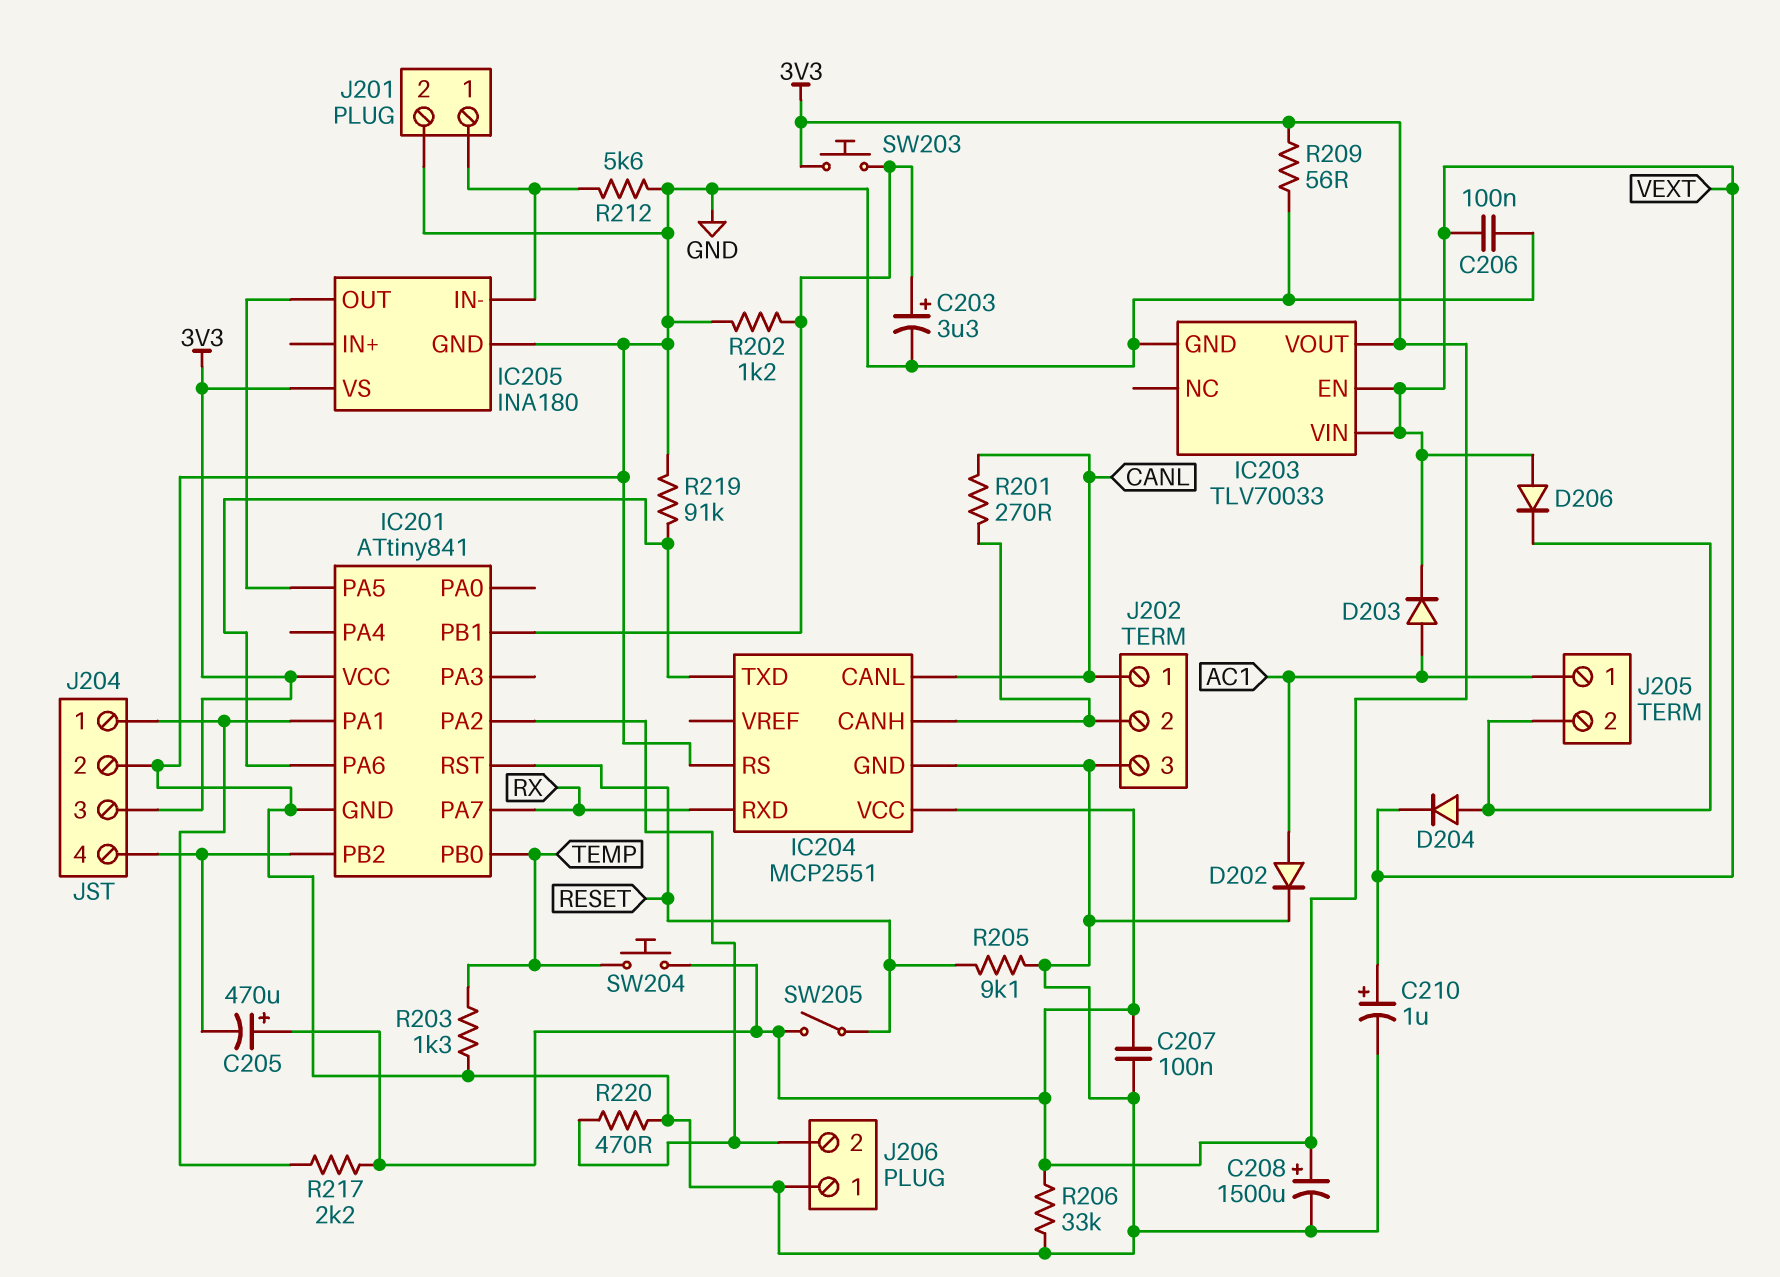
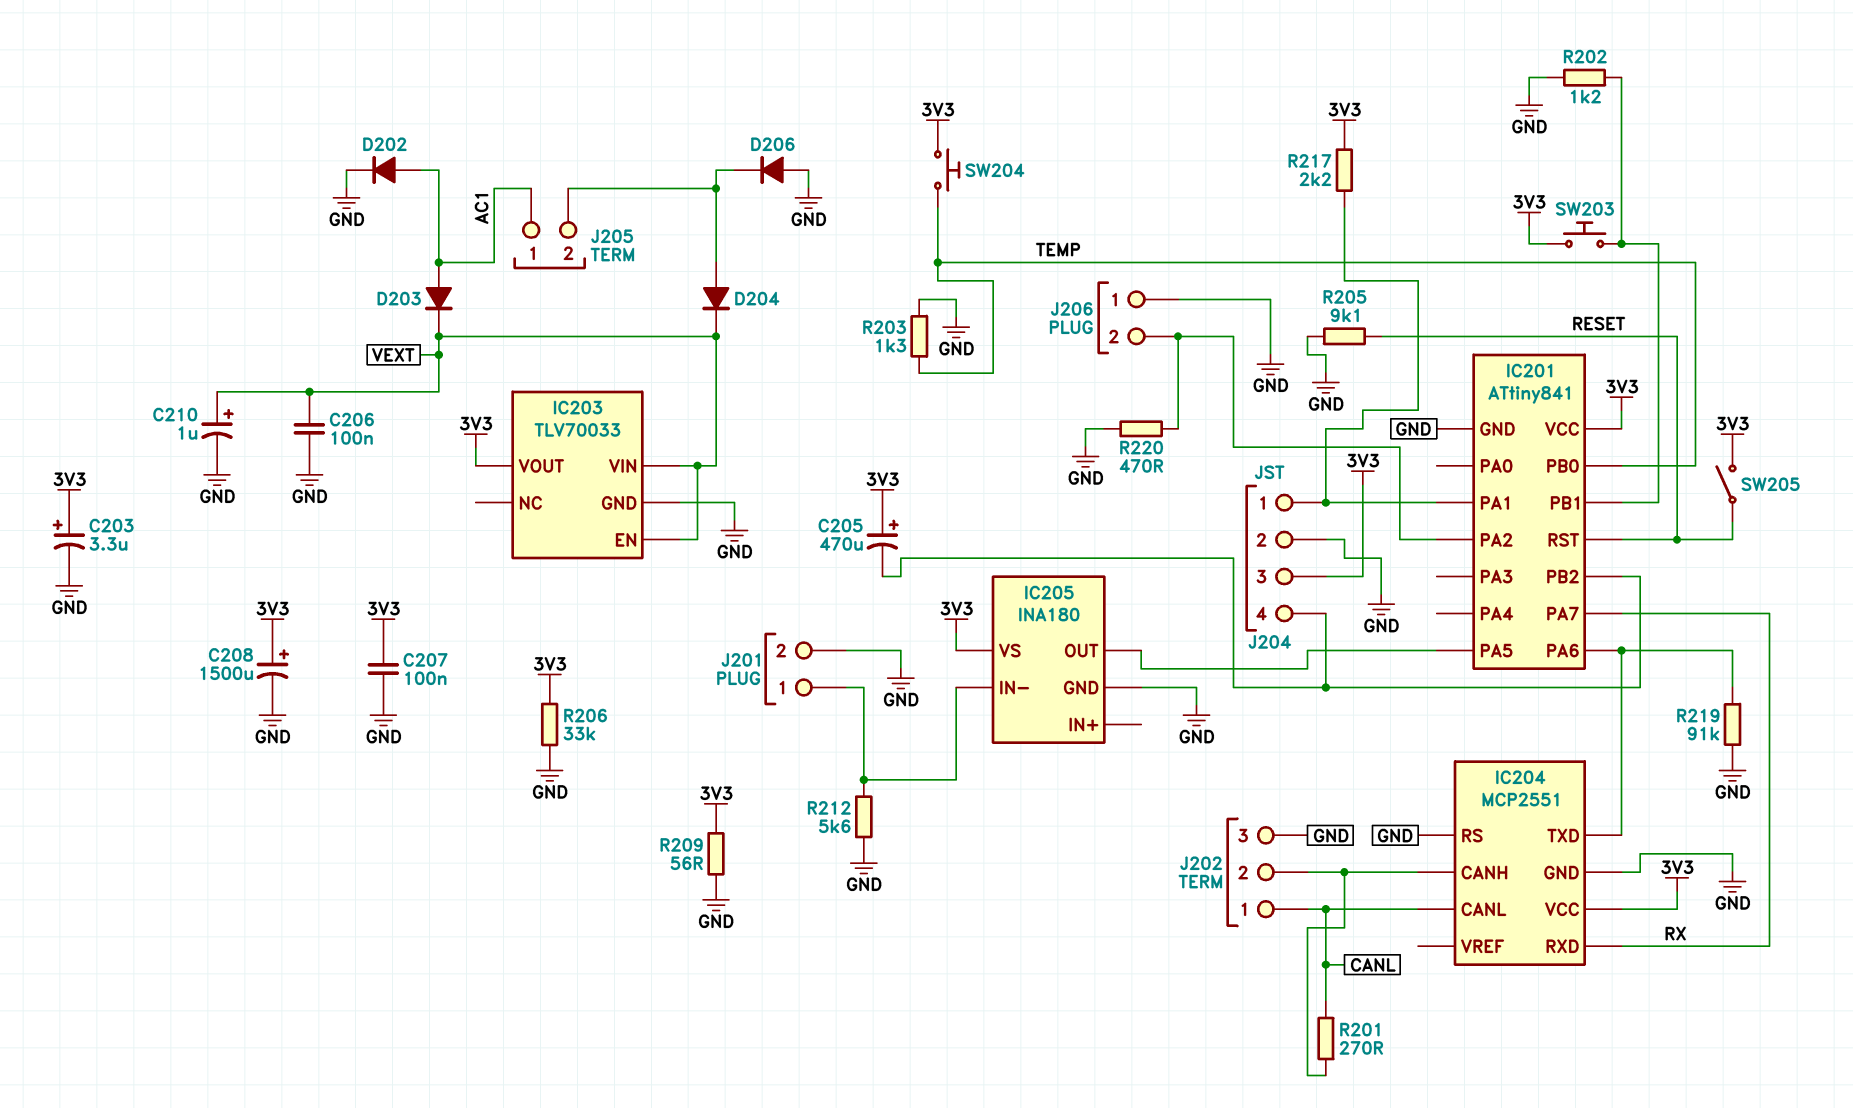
C203: 3.3uF (plus IC201/PB1, minus GND) -> 3.3uF (plus 3V3, minus GND)
D206: diode (A VEXT, K J205/2) -> diode (A GND, K J205/2)

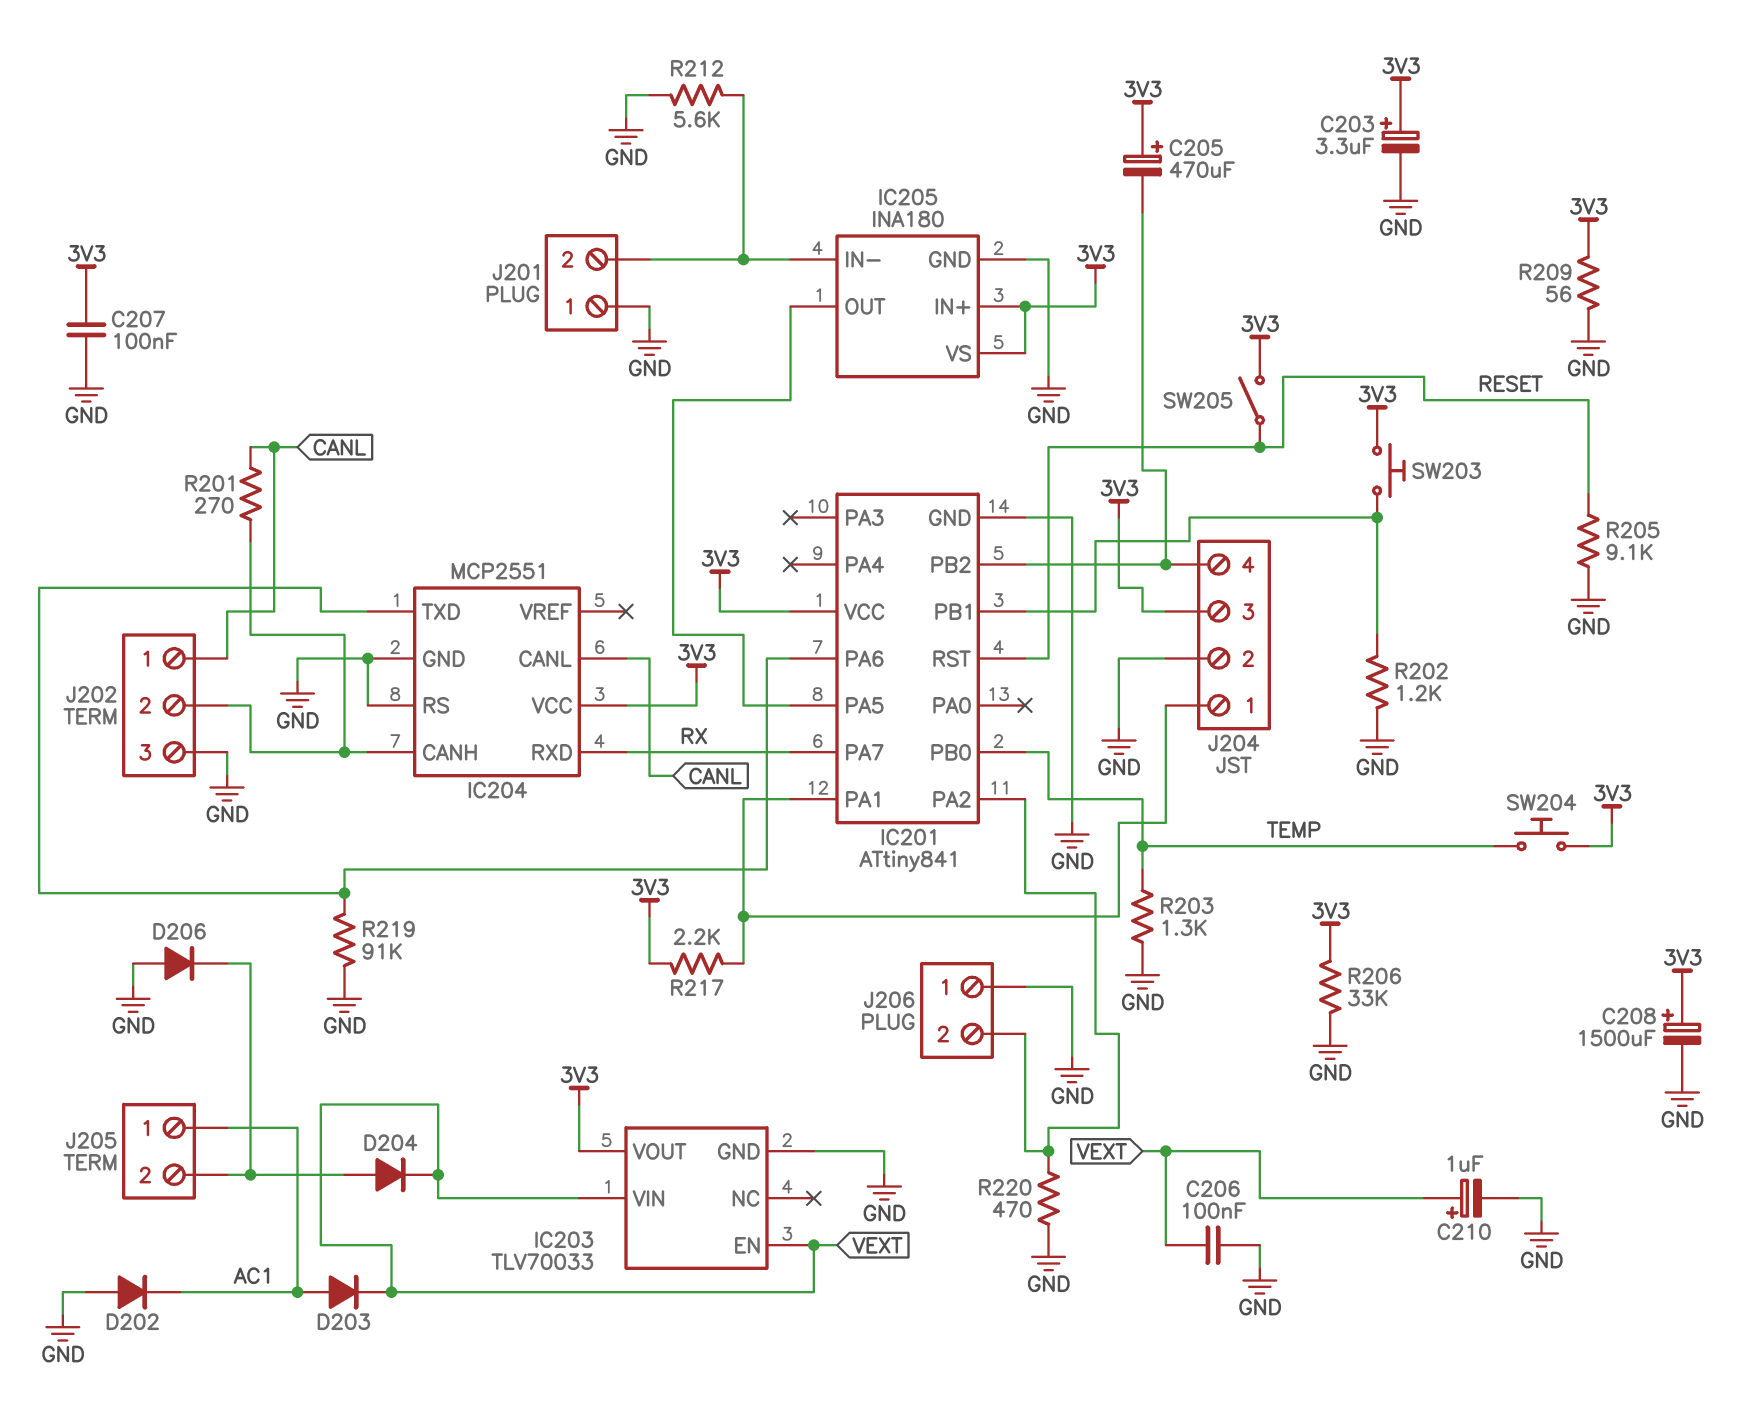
D202: diode (A AC1, K GND) -> diode (A GND, K AC1)
IC205 pin IN+: none -> 3V3
J201 pin 1: IC205/IN- -> GND
J201 pin 2: GND -> IC205/IN-

